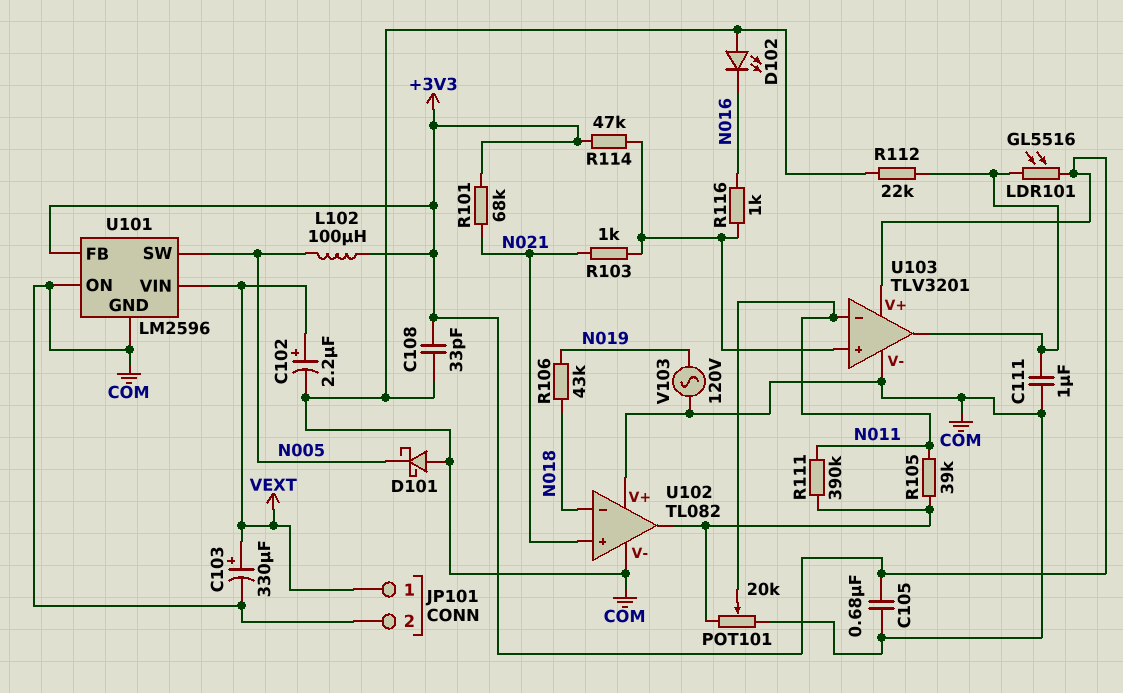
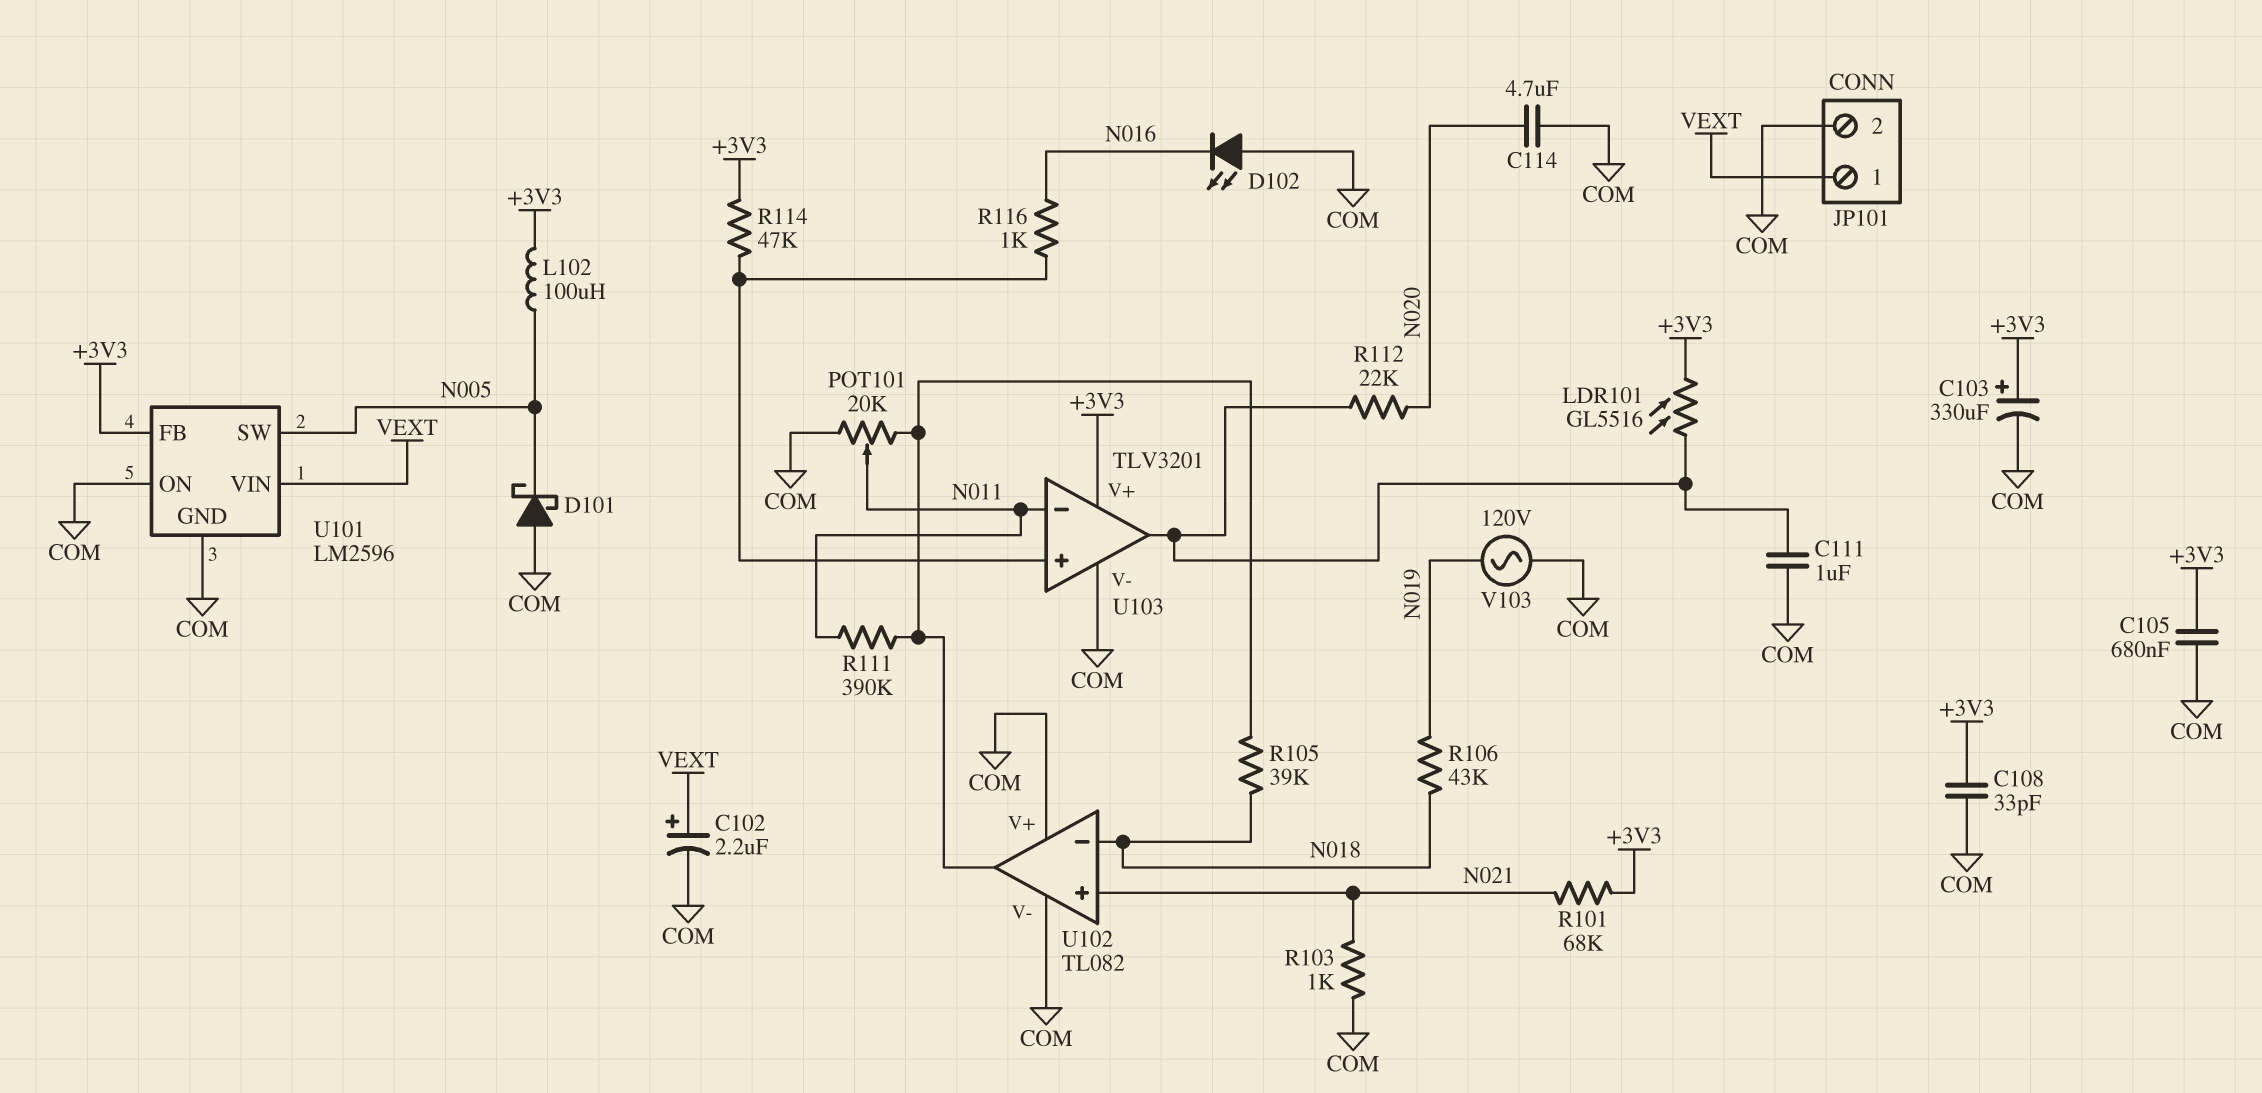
C103: 330uF (plus VEXT, minus COM) -> 330uF (plus +3V3, minus COM)
C114: none -> 4.7uF (COM, N020)
R103: 1k (N021, U103/in+) -> 1k (COM, N021)
R105: 39k (N011, U102/out) -> 39k (N018, U102/out)
R112: 22k (COM, U103/out) -> 22k (N020, U103/out)

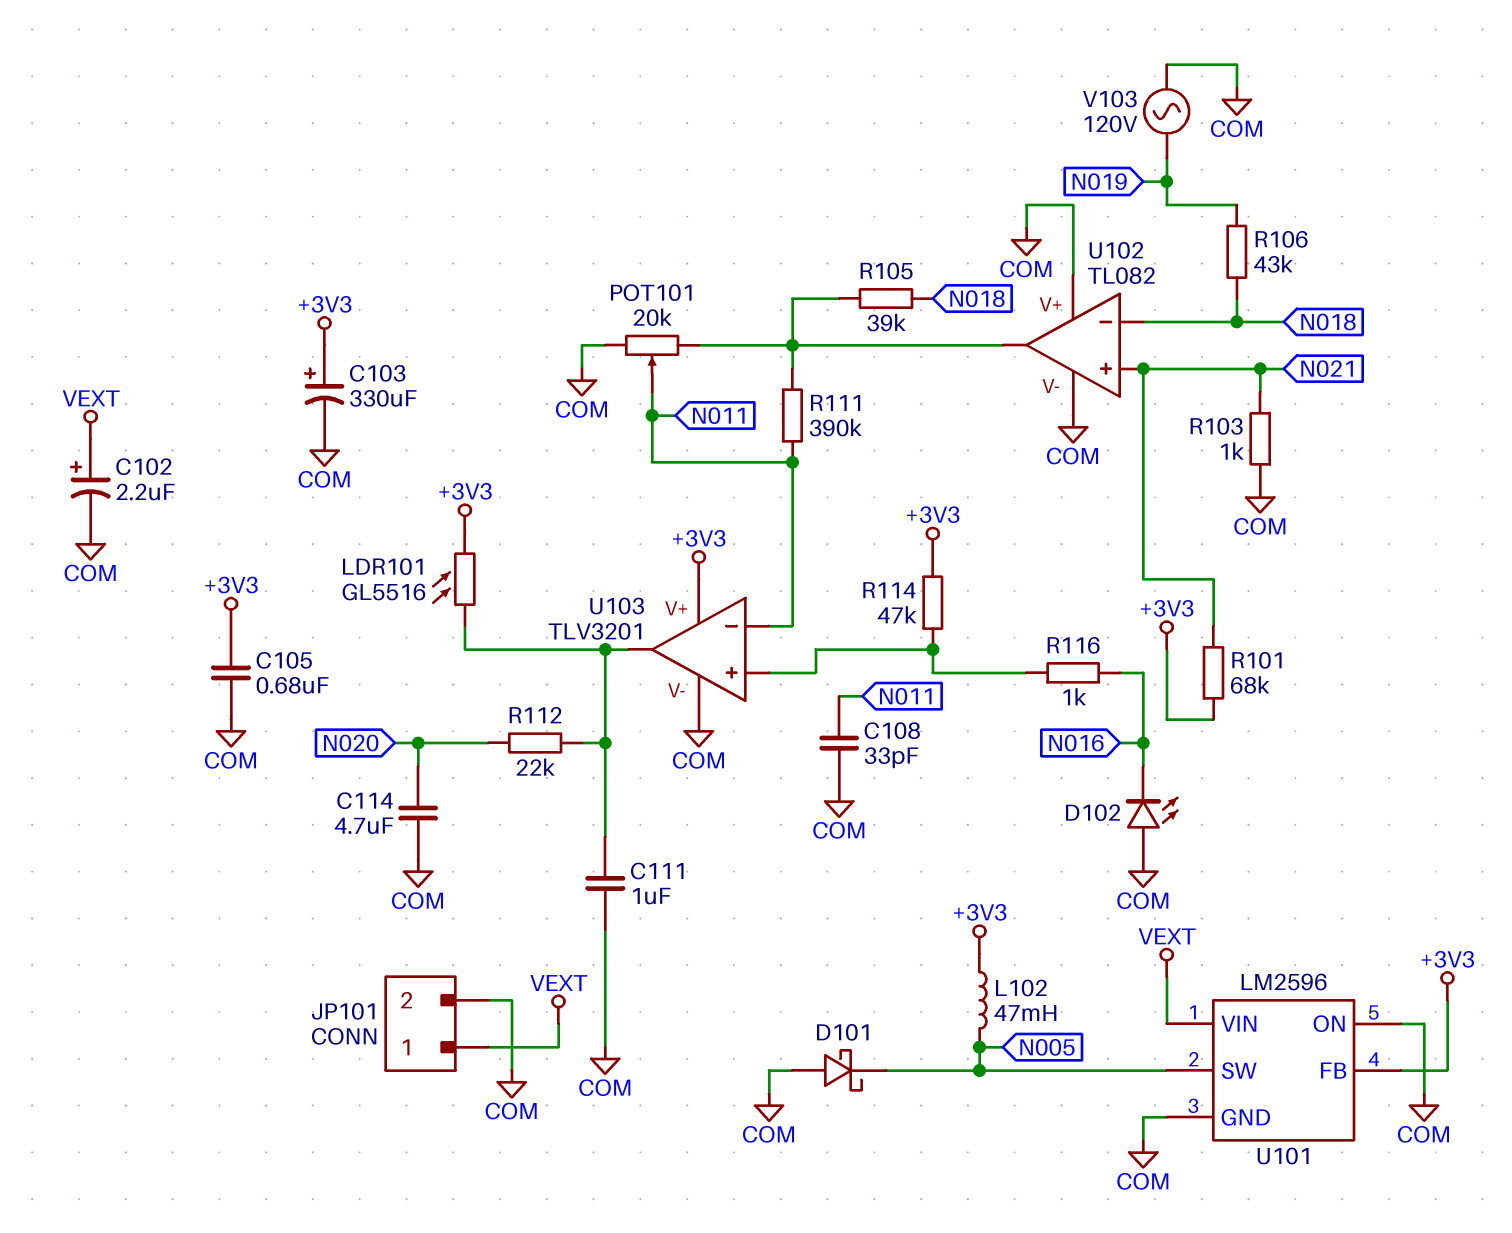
C108: 33pF (+3V3, COM) -> 33pF (COM, N011)
L102: 100uH (+3V3, N005) -> 47mH (+3V3, N005)

